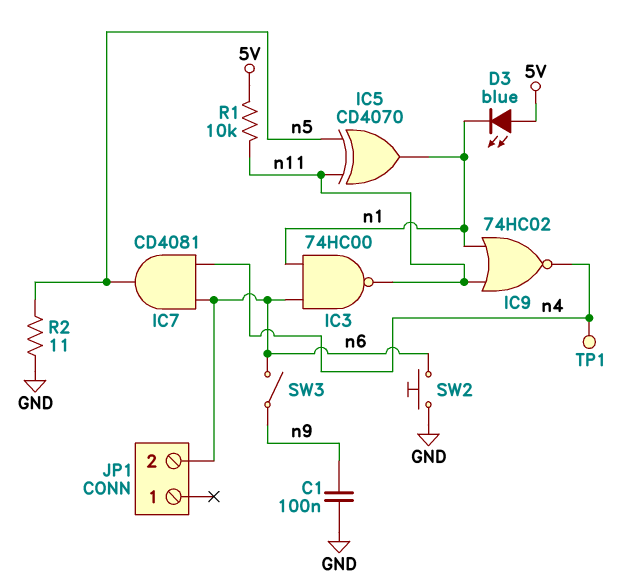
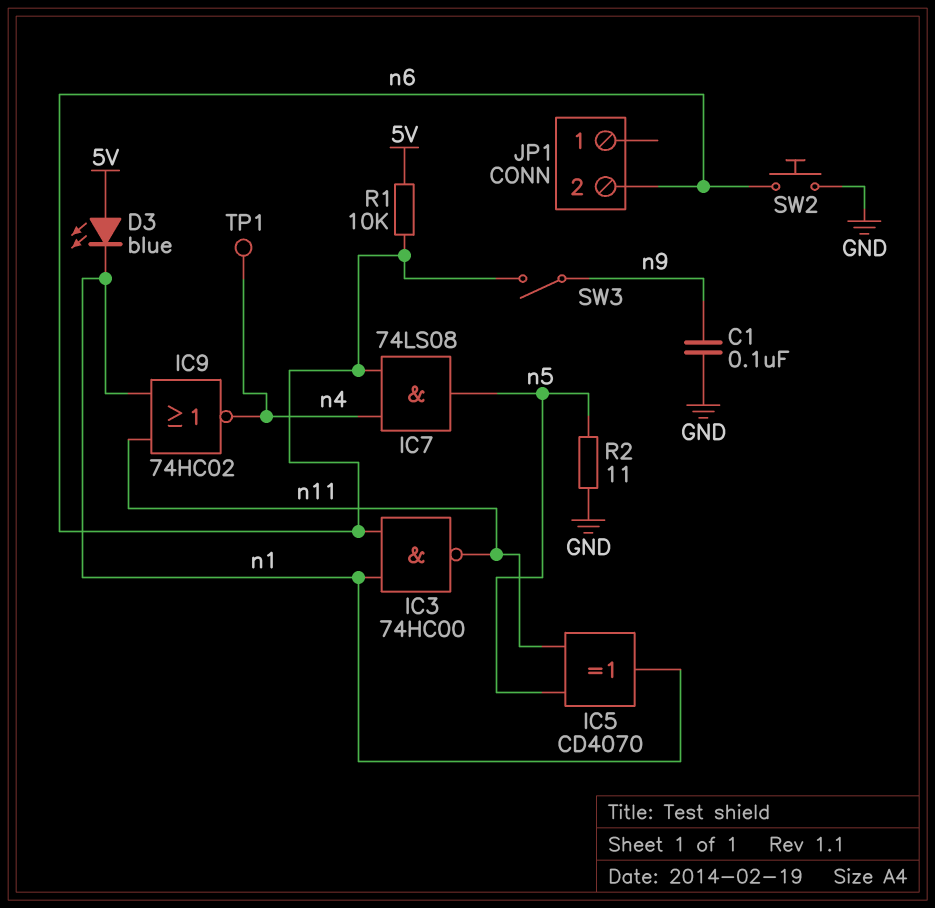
IC7: AND CD4081 (in n4, in n6, out n5) -> AND 74LS08 (in n4, in n6, out n5)
R1: 10k (5V, n11) -> 10k (5V, n6)

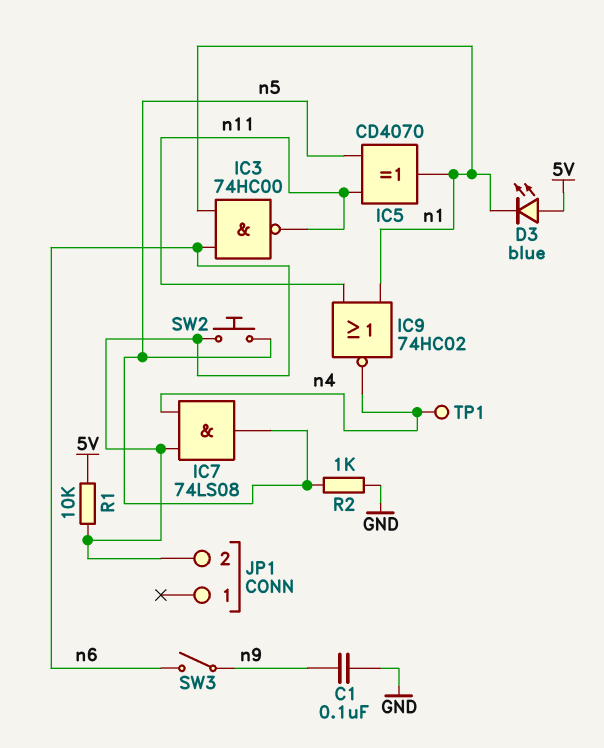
R2: 11 (GND, n5) -> 1k (GND, n5)
SW2: button (GND, n6) -> button (n5, n6)

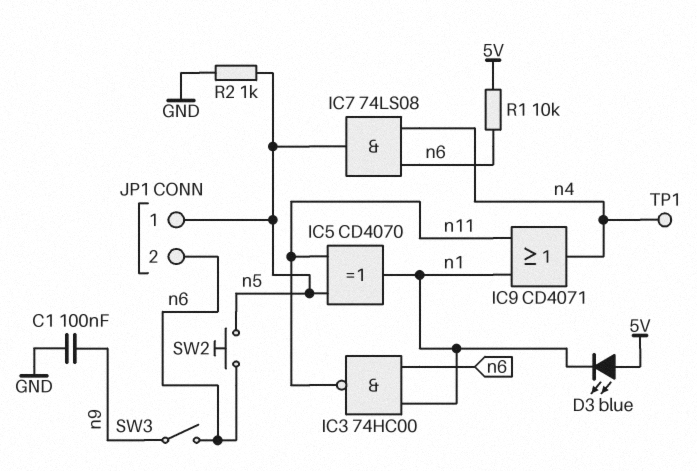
IC9: NOR 74HC02 (in n1, in n11, out n4) -> OR CD4071 (in n1, in n11, out n4)
JP1 pin 1: none -> n5

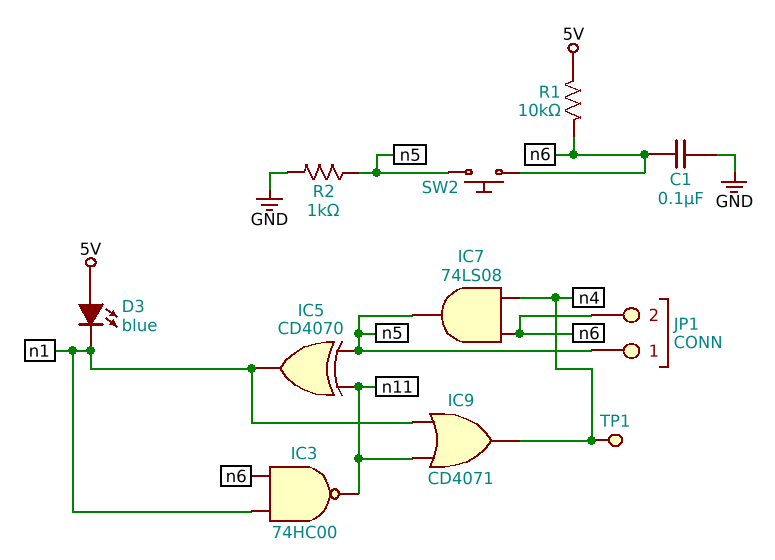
C1: 100nF (GND, n9) -> 100nF (GND, n6)
SW3: switch (n6, n9) -> none

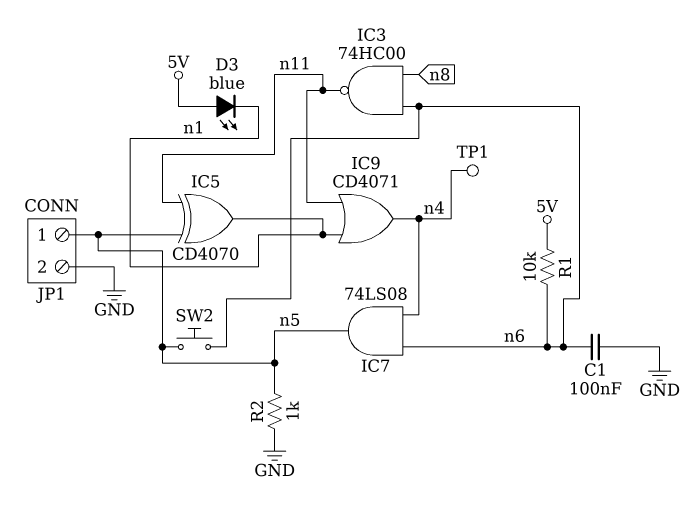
IC3: NAND 74HC00 (in n1, in n6, out n11) -> NAND 74HC00 (in n6, in n8, out n11)
JP1 pin 2: n6 -> GND

